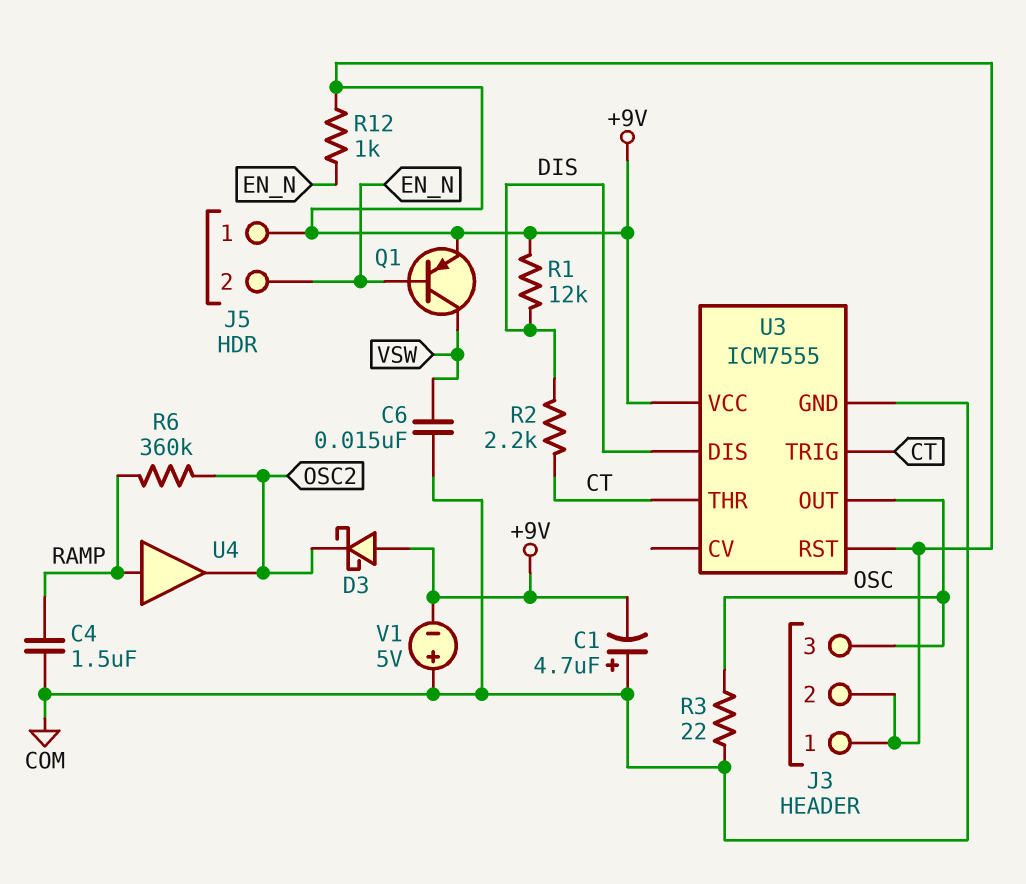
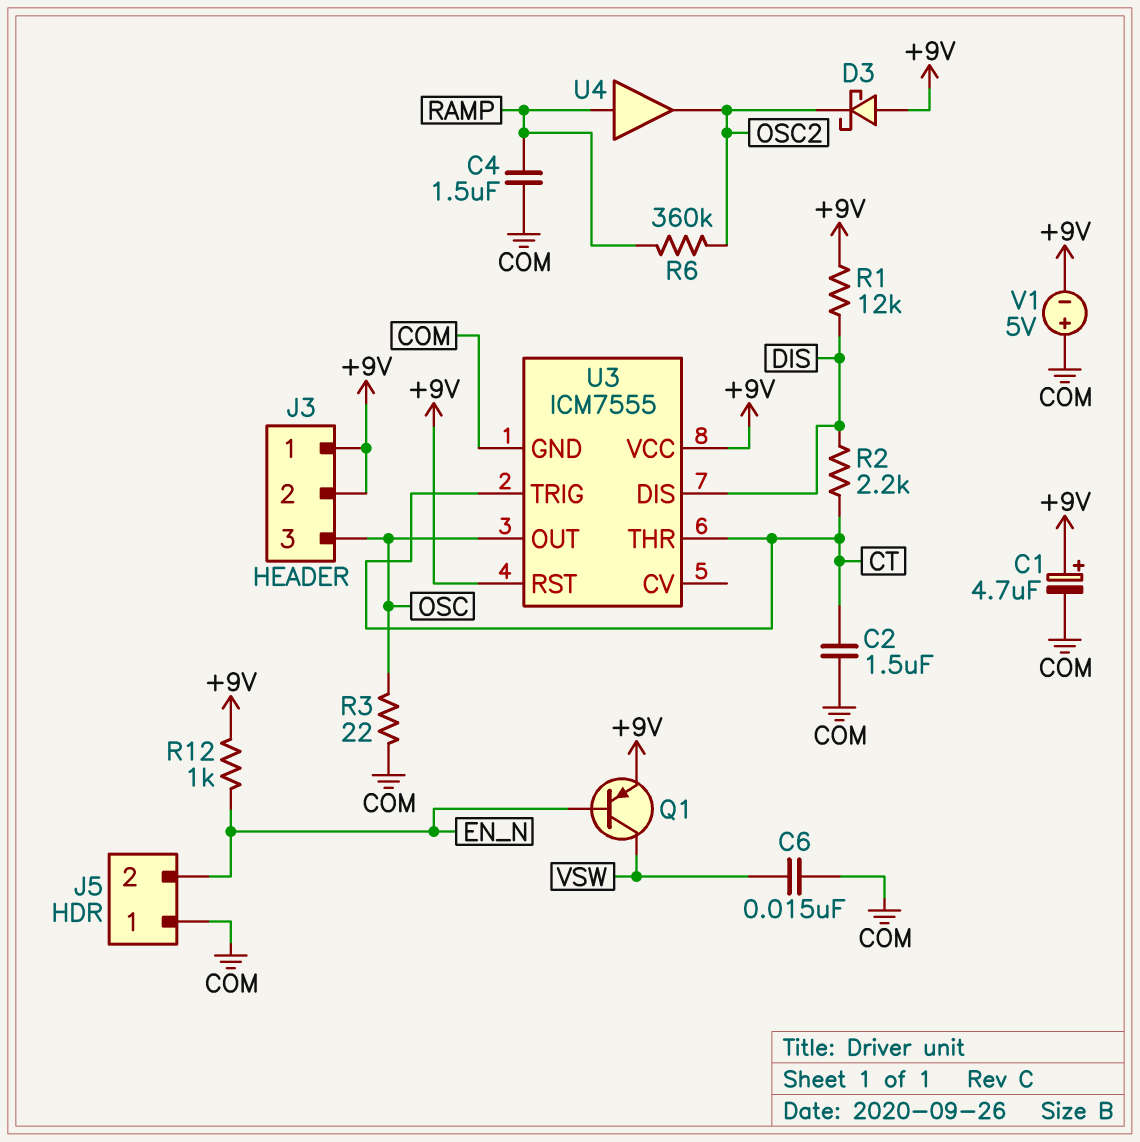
C1: 4.7uF (plus COM, minus +9V) -> 4.7uF (plus +9V, minus COM)
C2: none -> 1.5uF (COM, CT)
J5 pin 1: +9V -> COM

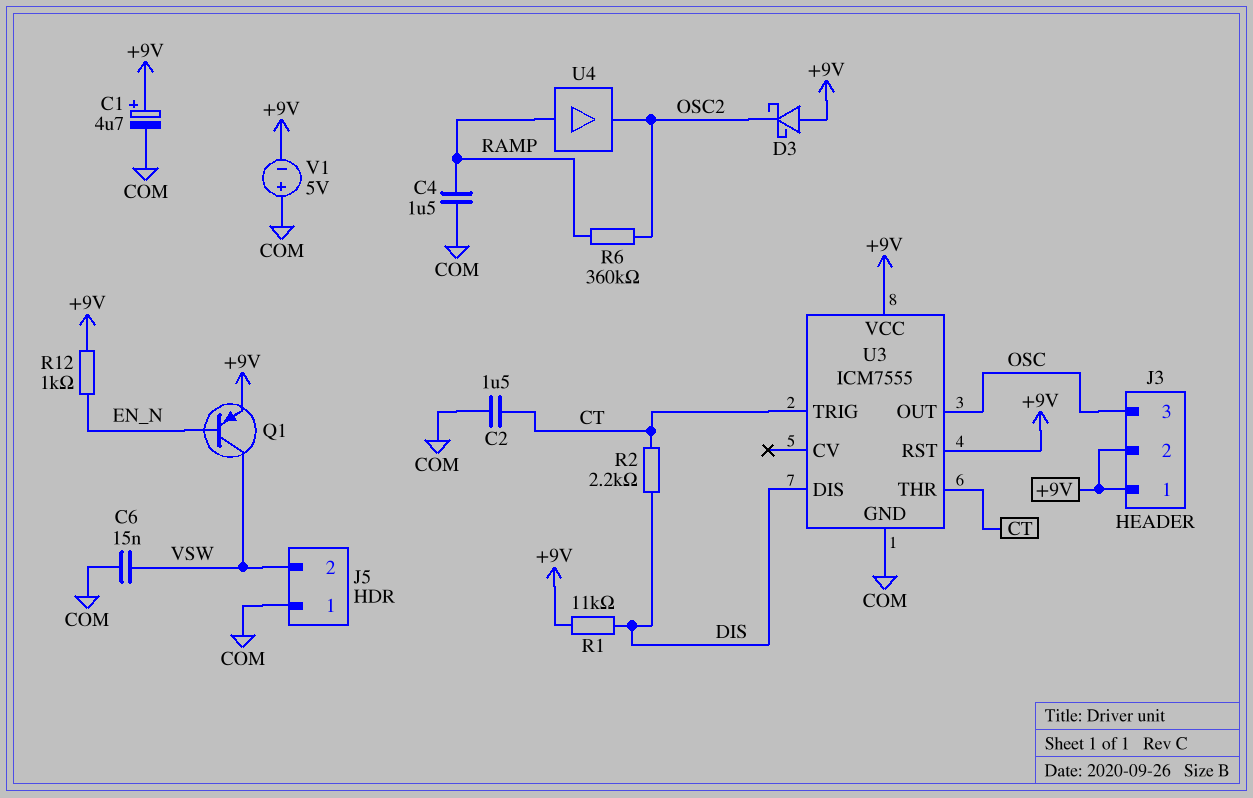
J5 pin 2: EN_N -> VSW
R1: 12k (+9V, DIS) -> 11k (+9V, DIS)
R3: 22 (COM, OSC) -> none

